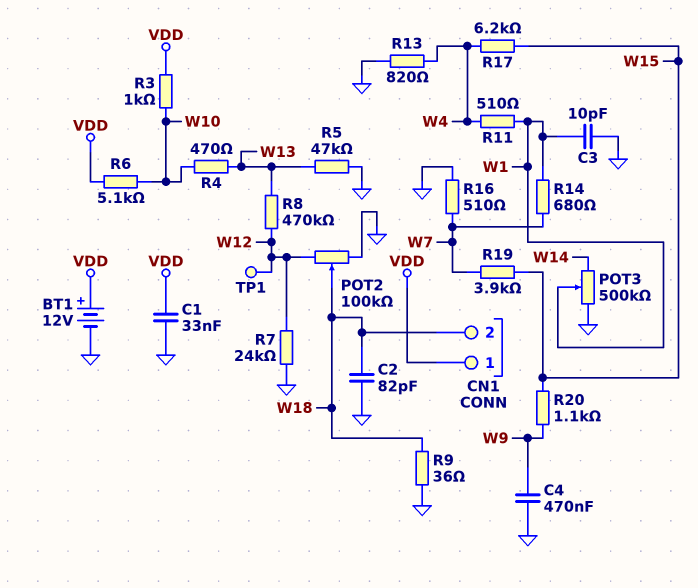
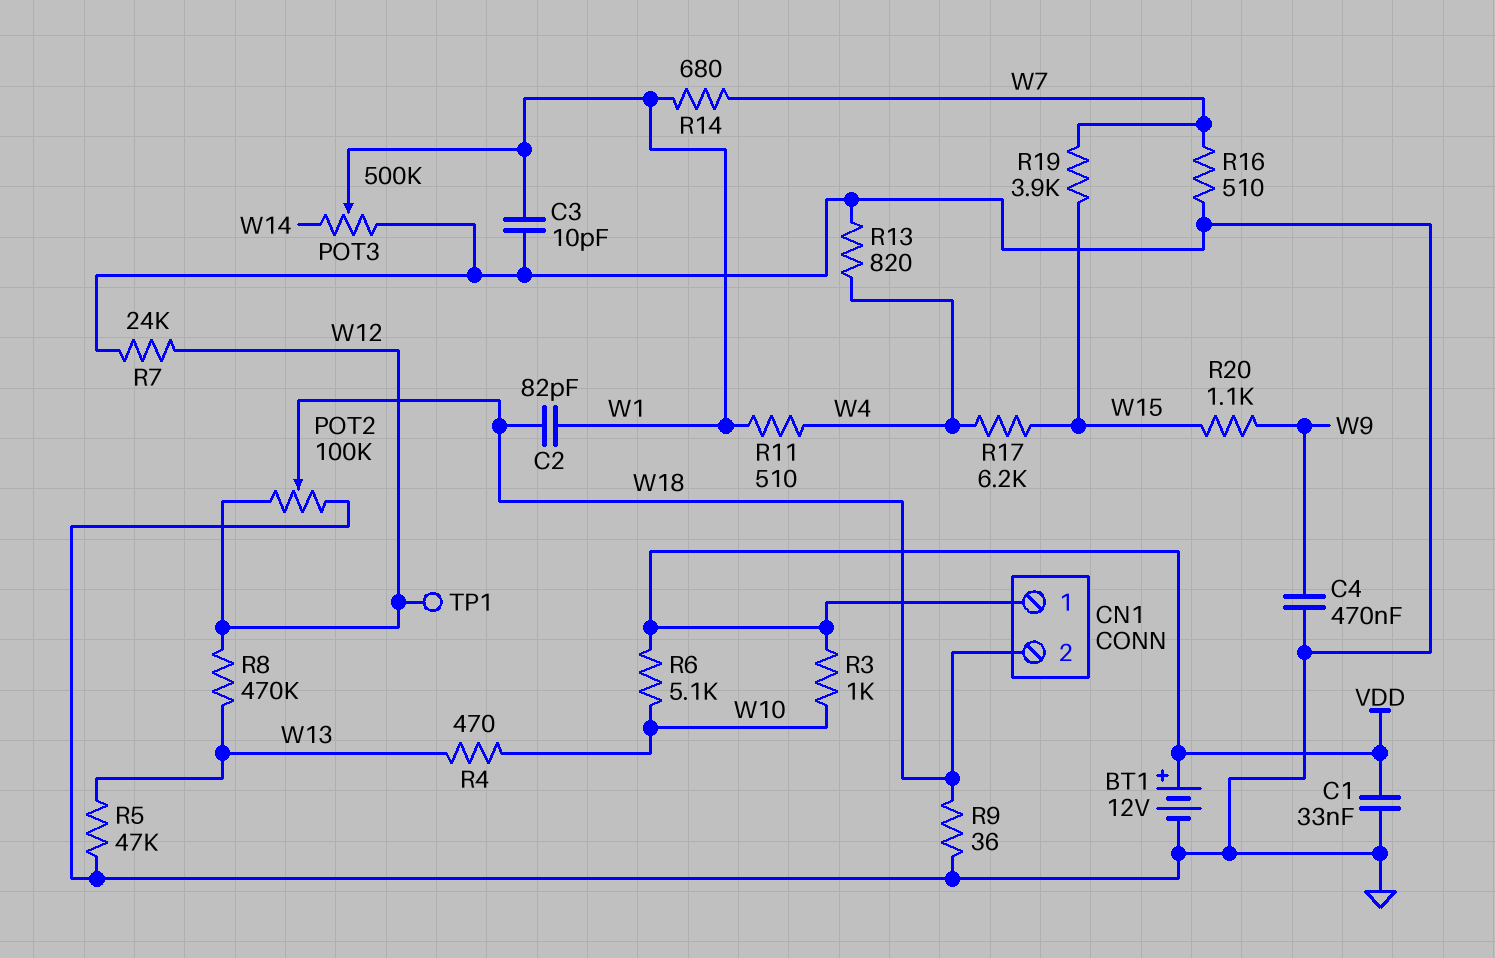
C2: 82pF (GND, W18) -> 82pF (W1, W18)

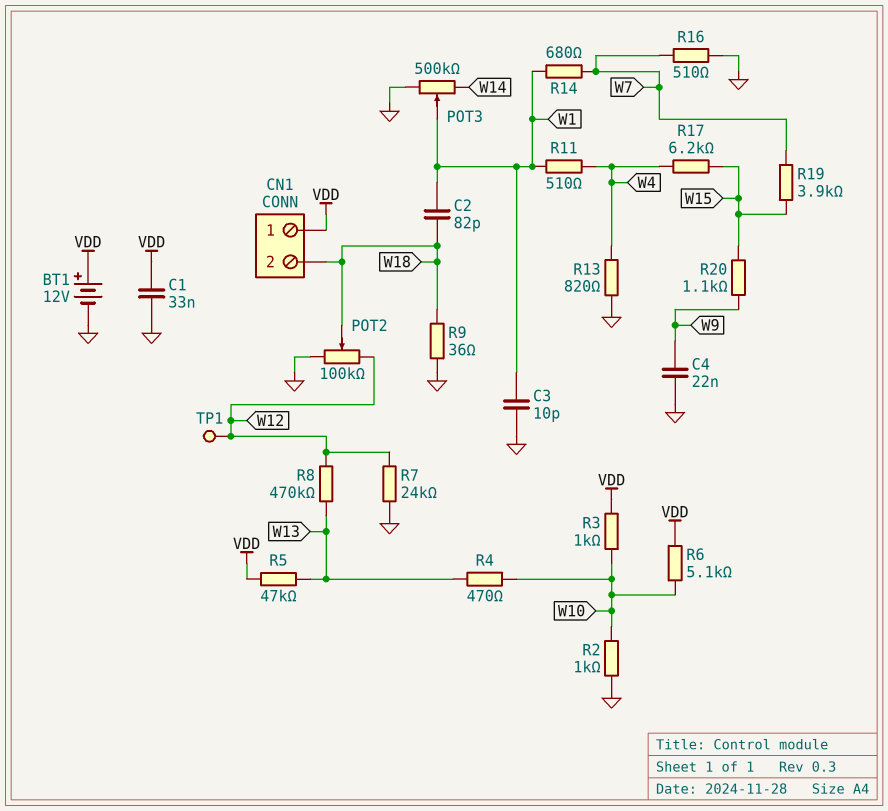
C4: 470nF (GND, W9) -> 22nF (GND, W9)
R2: none -> 1k (GND, W10)
R5: 47k (GND, W13) -> 47k (VDD, W13)

